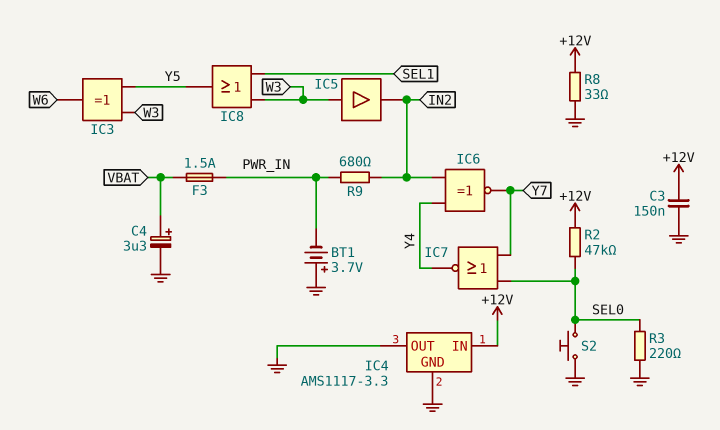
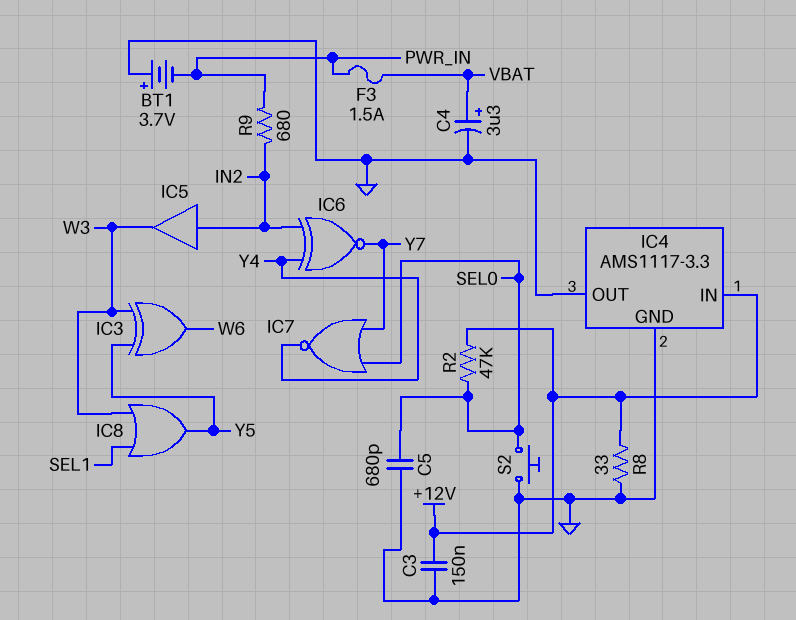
C5: none -> 680pF (GND, SEL0)
IC5: buffer (in W3, out IN2) -> buffer (in IN2, out W3)
R3: 220 (GND, SEL0) -> none

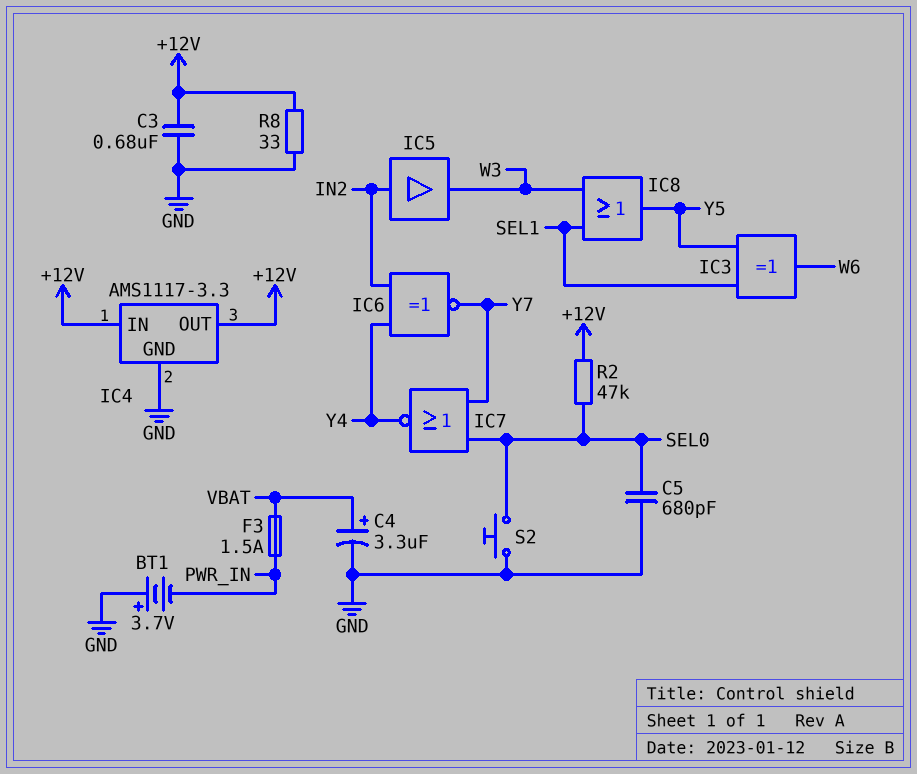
C3: 150nF (+12V, GND) -> 680nF (+12V, GND)
IC3: XOR (in W3, in Y5, out W6) -> XOR (in SEL1, in Y5, out W6)
IC4 pin OUT: GND -> +12V
R9: 680 (IN2, PWR_IN) -> none

